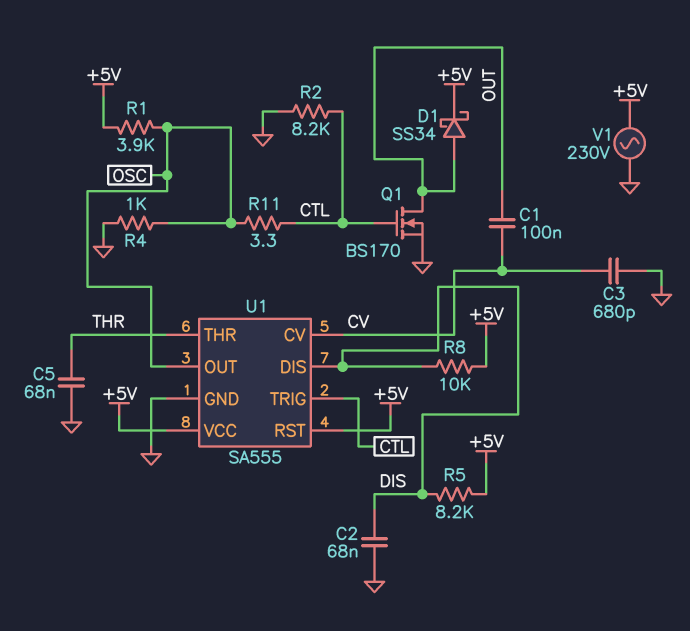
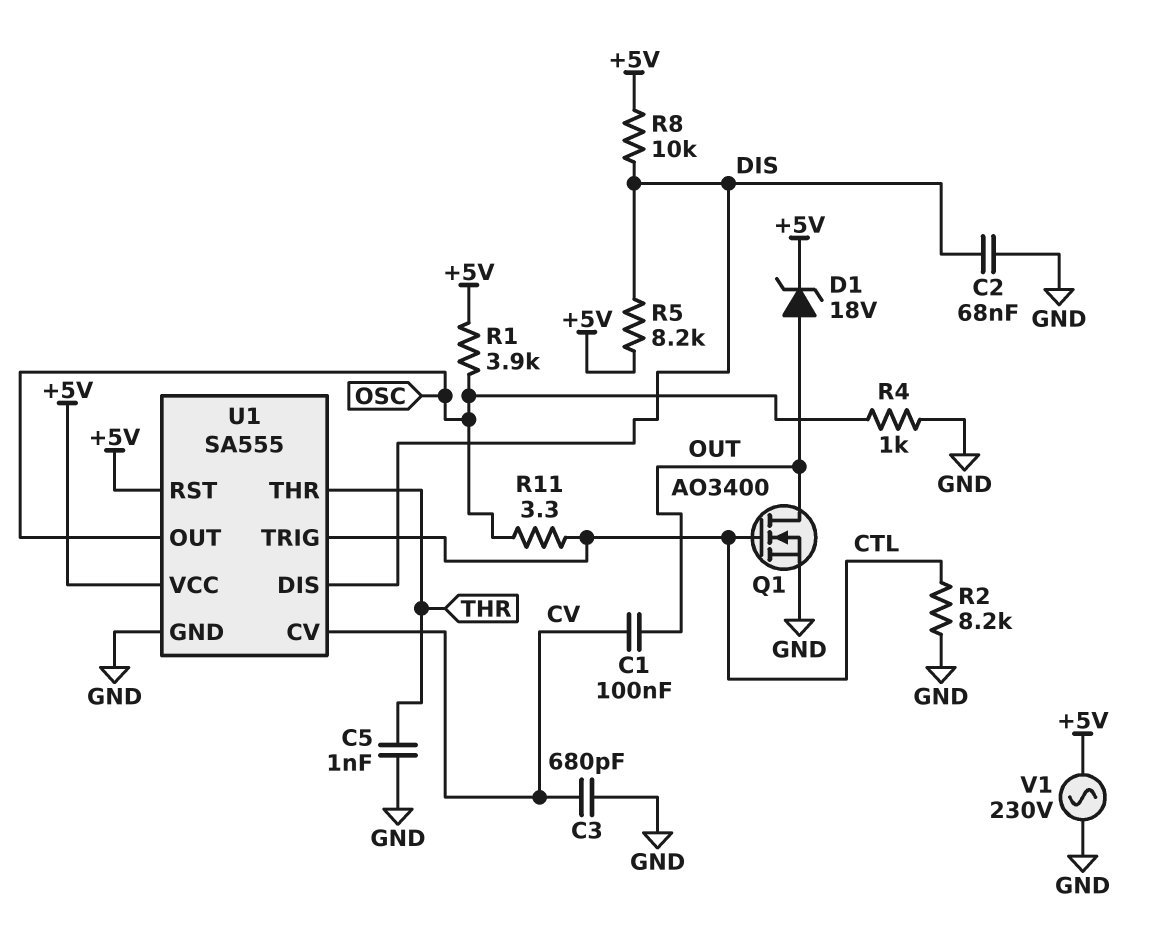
C5: 68nF (GND, THR) -> 1nF (GND, THR)
D1: schottky SS34 (A OUT, K +5V) -> zener 18V (A OUT, K +5V)
Q1: NMOS BS170 (G CTL, D OUT, S GND) -> NMOS AO3400 (G CTL, D OUT, S GND)

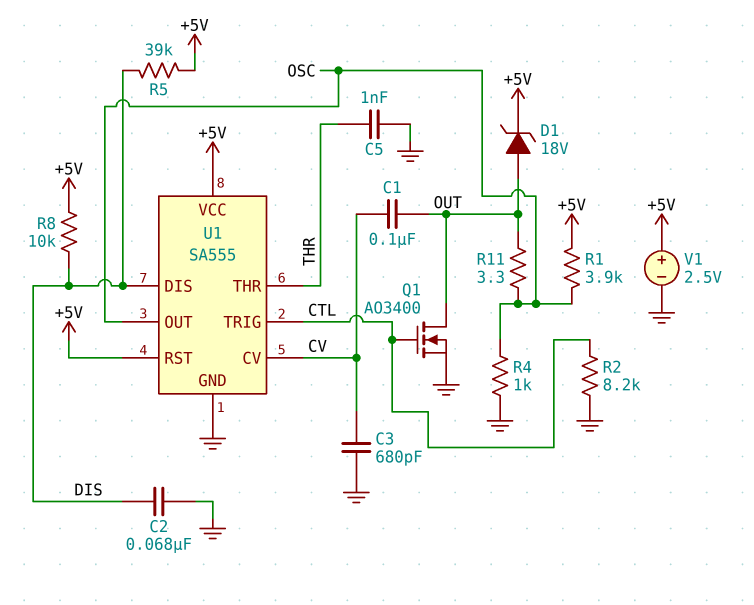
R5: 8.2k (+5V, DIS) -> 39k (+5V, DIS)
R11: 3.3 (CTL, OSC) -> 3.3 (OSC, OUT)
V1: AC 230V (+5V, GND) -> 2.5V (plus +5V, minus GND)

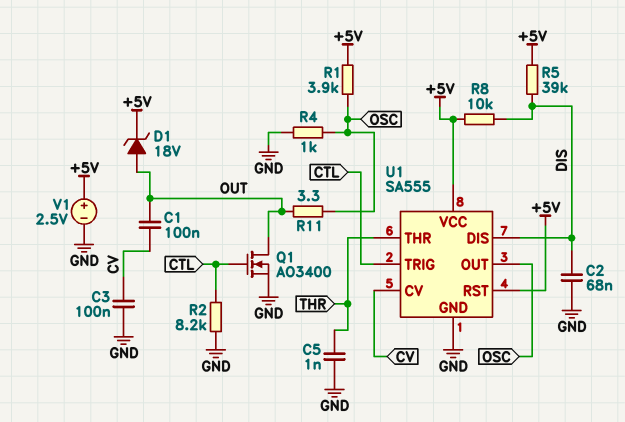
C3: 680pF (CV, GND) -> 100nF (CV, GND)

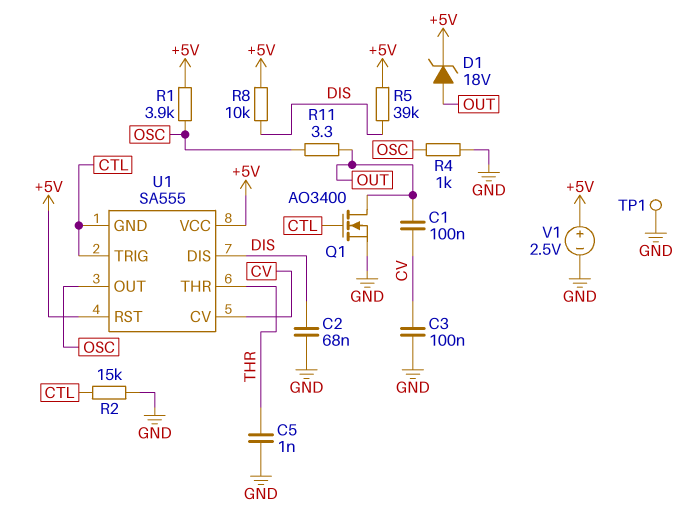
R2: 8.2k (CTL, GND) -> 15k (CTL, GND)
TP1: none -> test point (GND)
U1 pin GND: GND -> CTL

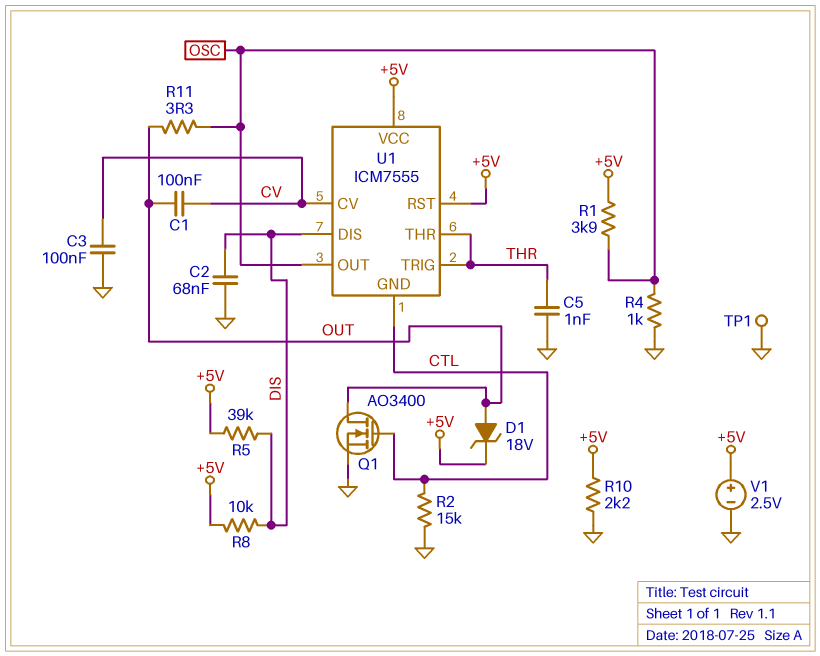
R10: none -> 2.2k (+5V, GND)
U1: SA555 -> ICM7555
U1 pin TRIG: CTL -> THR

